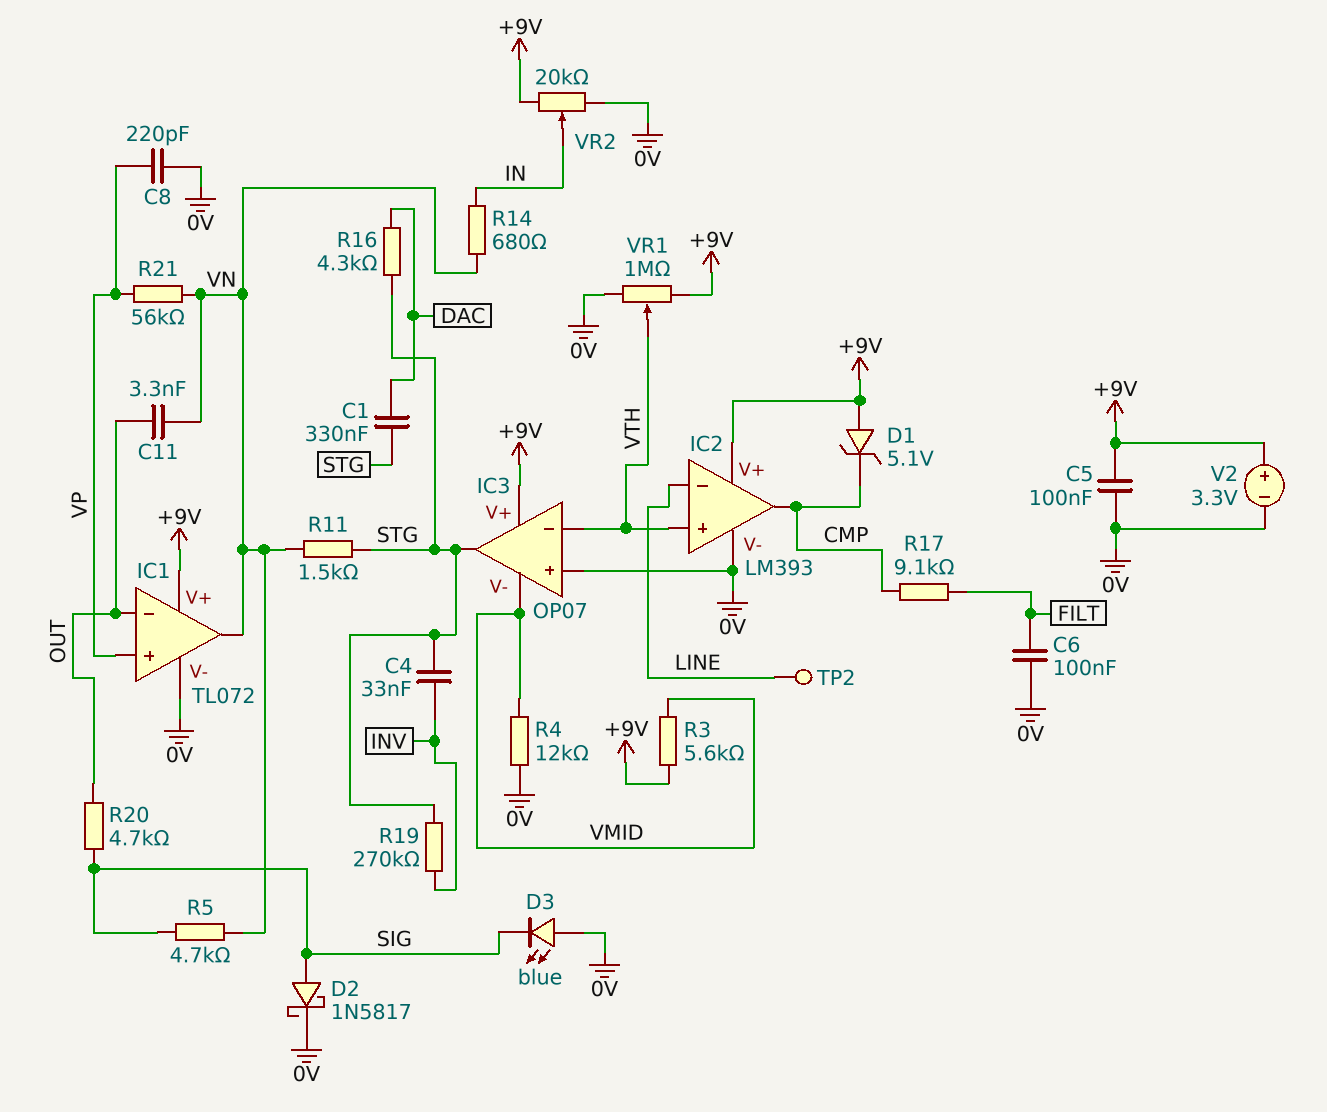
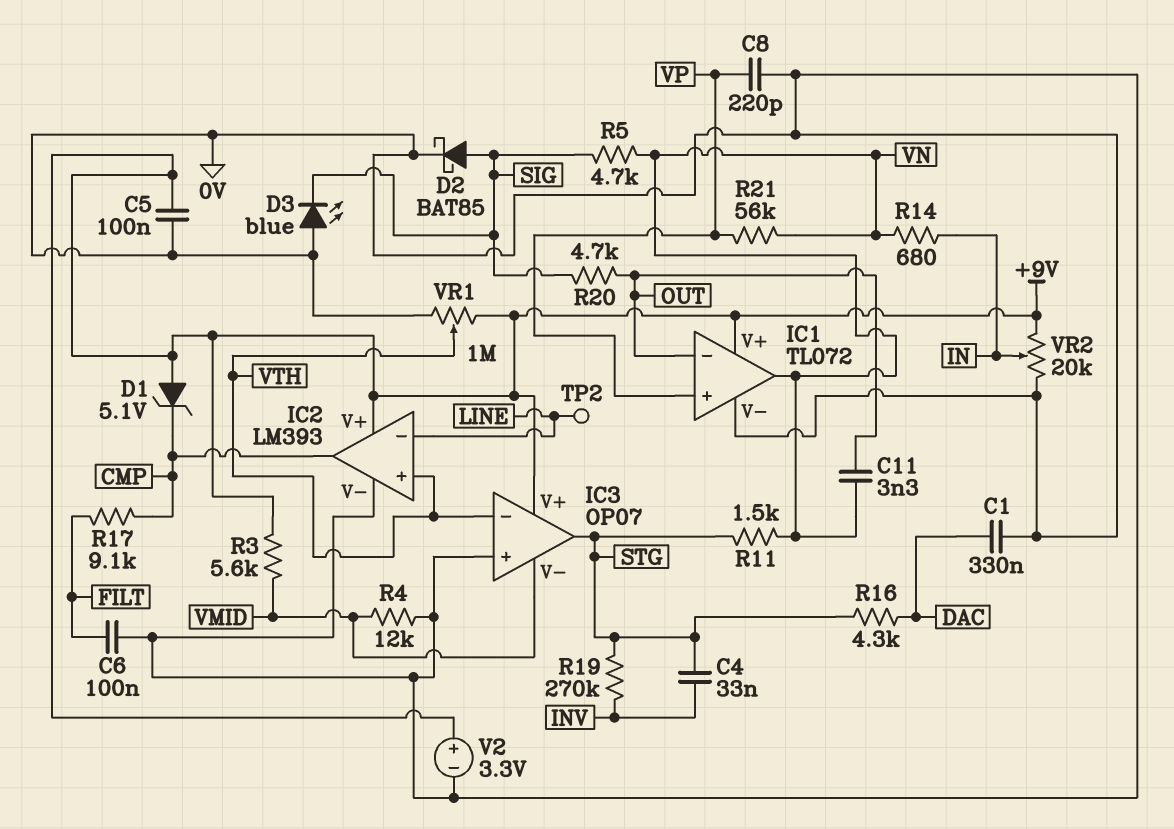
C1: 330nF (DAC, STG) -> 330nF (0V, DAC)
D2: schottky 1N5817 (A SIG, K 0V) -> schottky BAT85 (A SIG, K 0V)

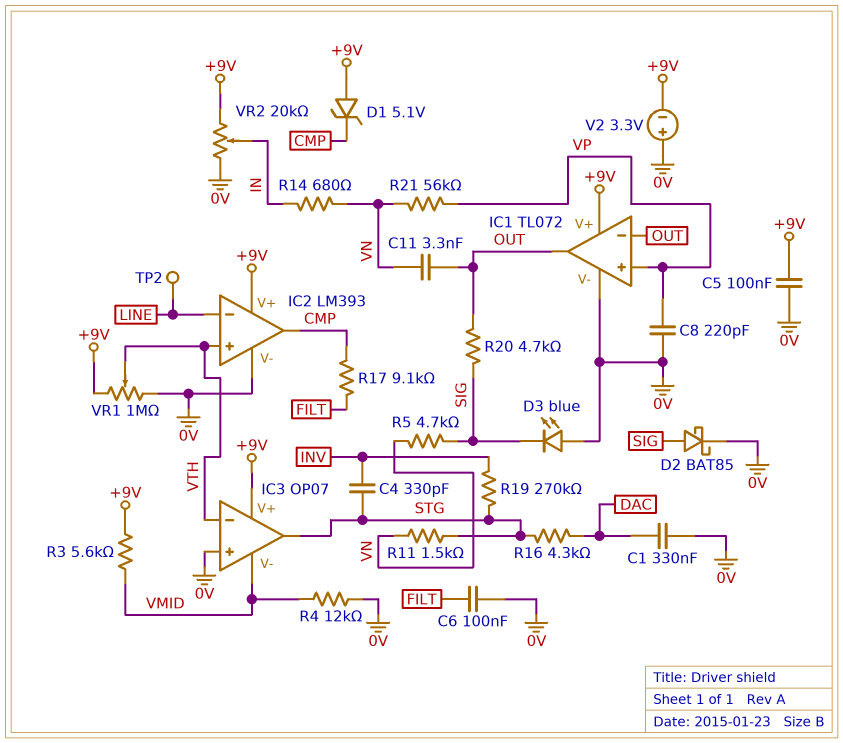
C4: 33nF (INV, STG) -> 330pF (INV, STG)
IC1 pin out: VN -> OUT
V2: 3.3V (plus +9V, minus 0V) -> 3.3V (plus 0V, minus +9V)

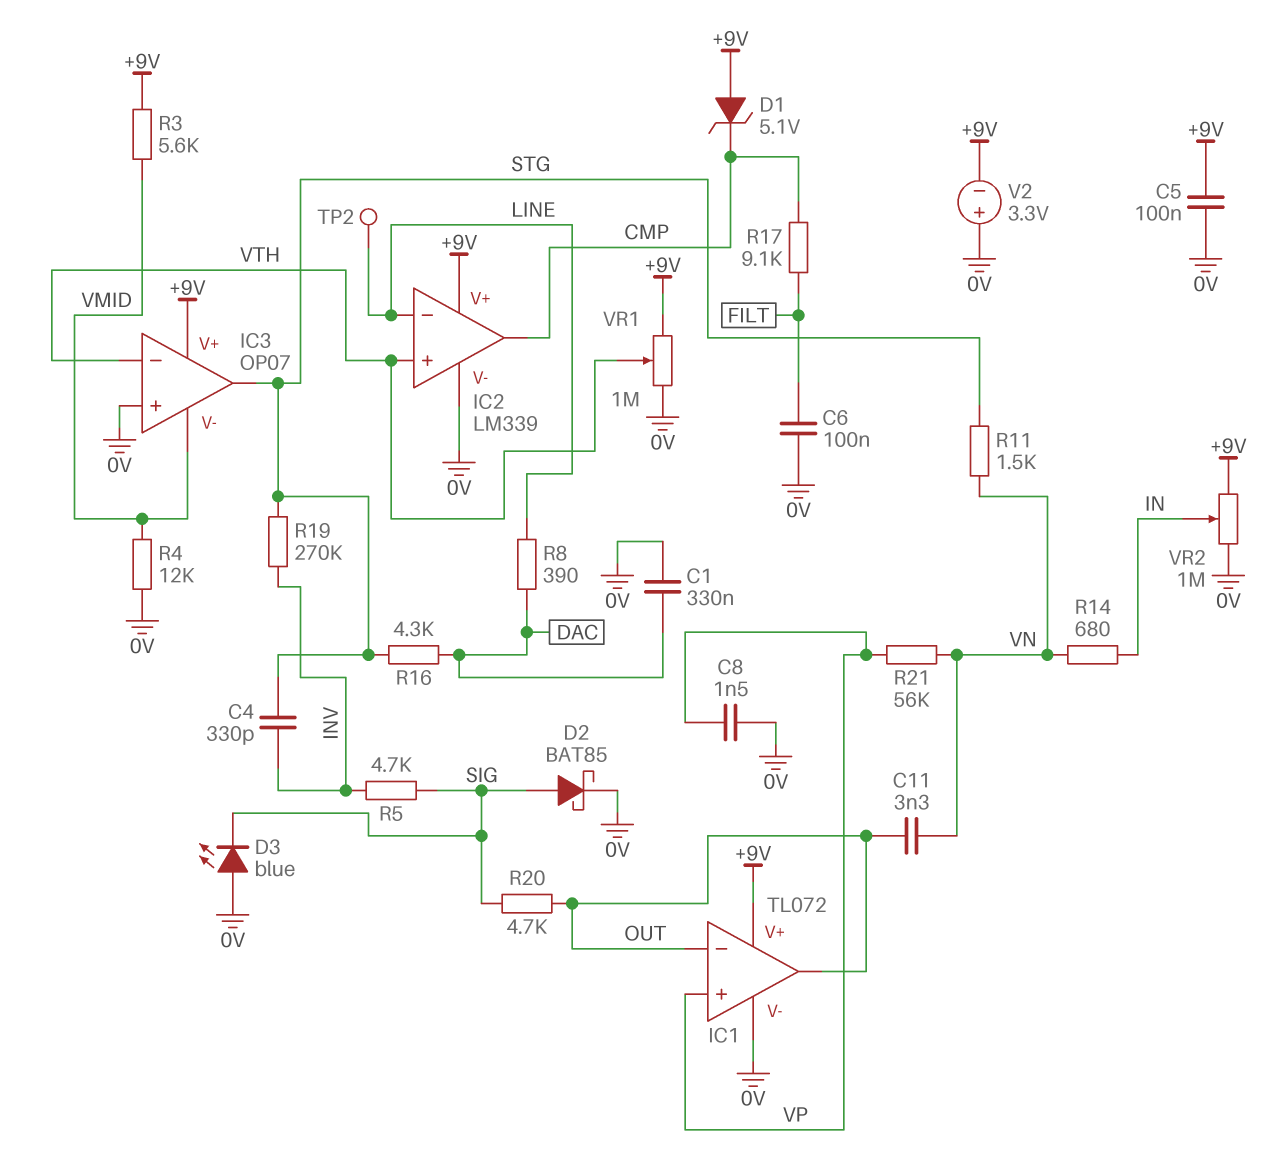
C8: 220pF (0V, VP) -> 1.5nF (0V, VP)
IC2: LM393 -> LM339
R5: 4.7k (SIG, VN) -> 4.7k (INV, SIG)
R8: none -> 390 (DAC, LINE)
VR2: 20k (+9V, 0V, wiper IN) -> 1M (+9V, 0V, wiper IN)

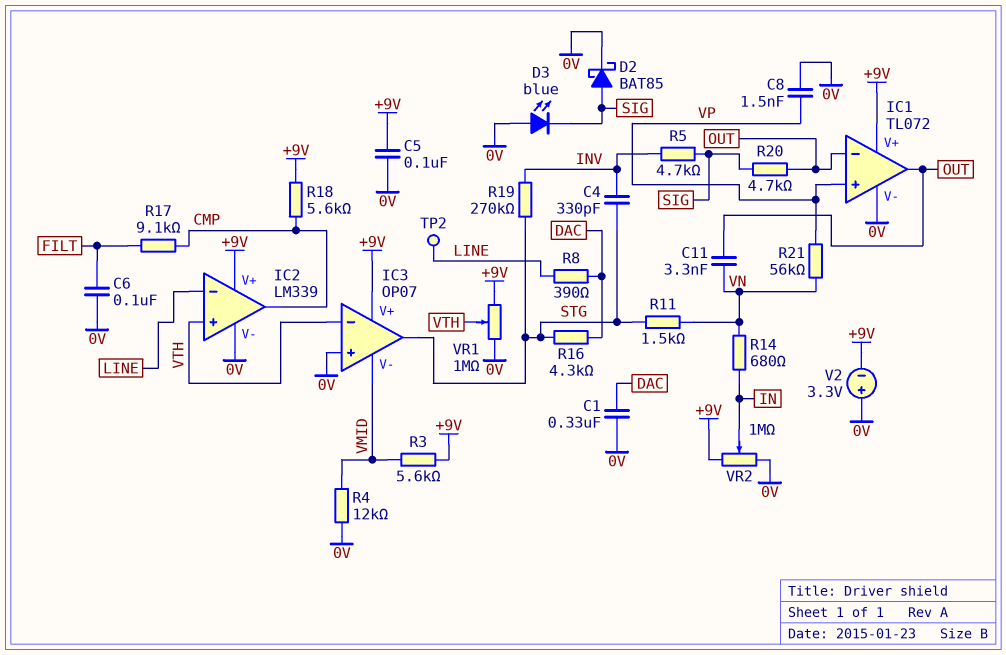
D1: zener 5.1V (A +9V, K CMP) -> none
R18: none -> 5.6k (+9V, CMP)

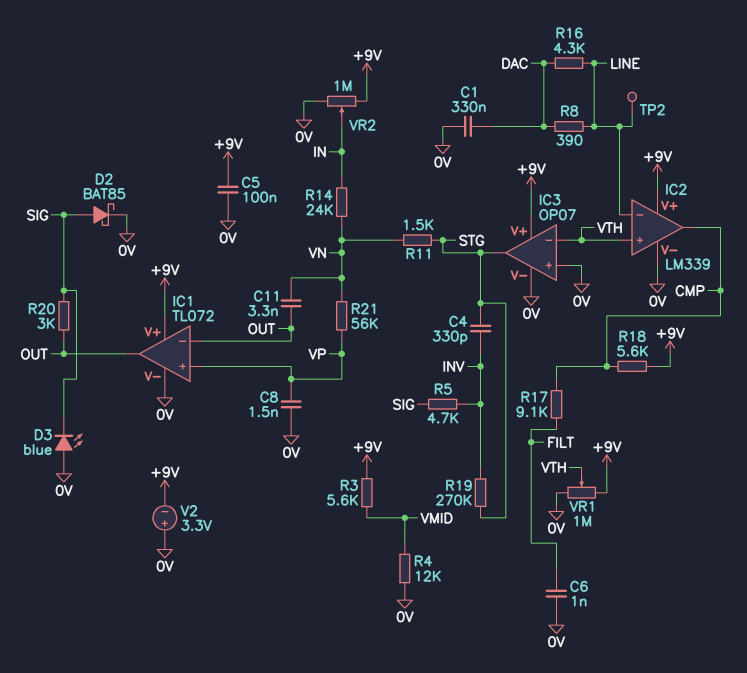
C6: 100nF (0V, FILT) -> 1nF (0V, FILT)
IC3 pin V-: VMID -> 0V
R14: 680 (IN, VN) -> 24k (IN, VN)
R16: 4.3k (DAC, STG) -> 4.3k (DAC, LINE)
R20: 4.7k (OUT, SIG) -> 3k (OUT, SIG)

